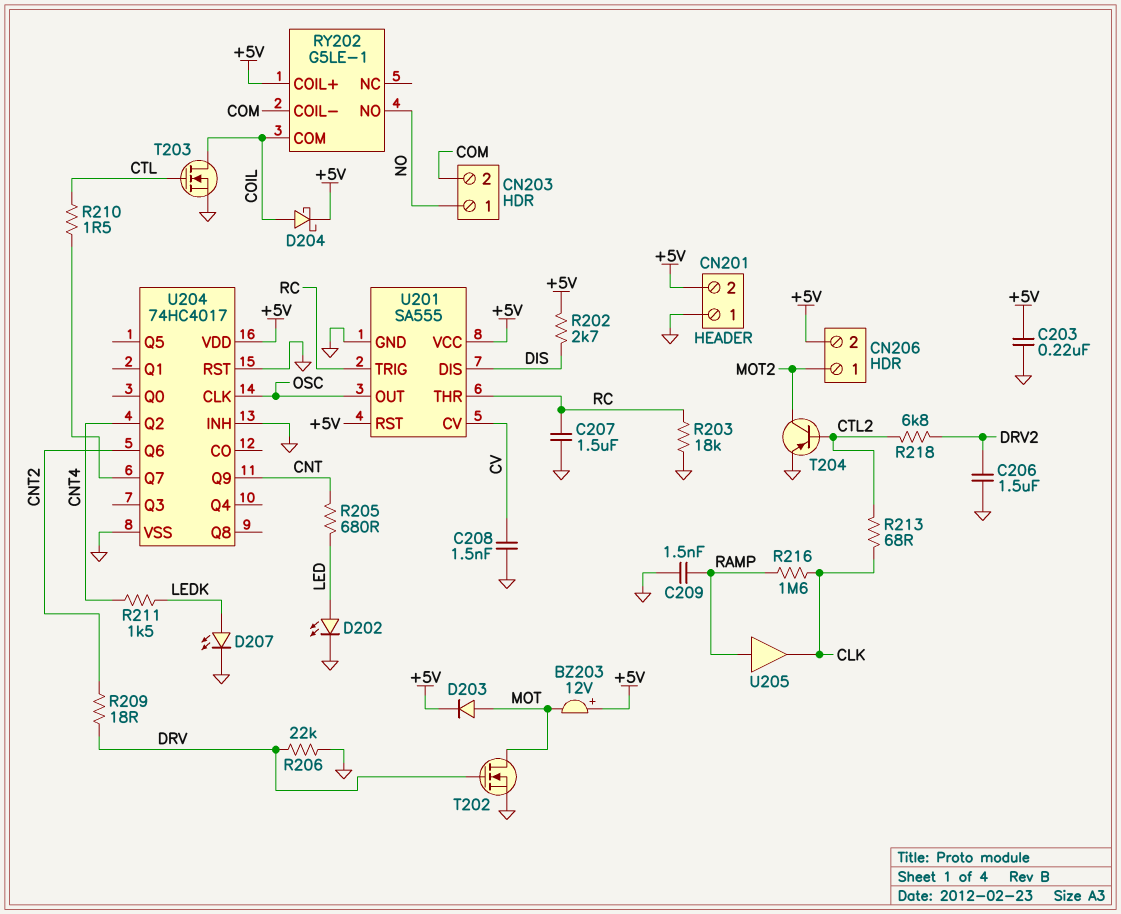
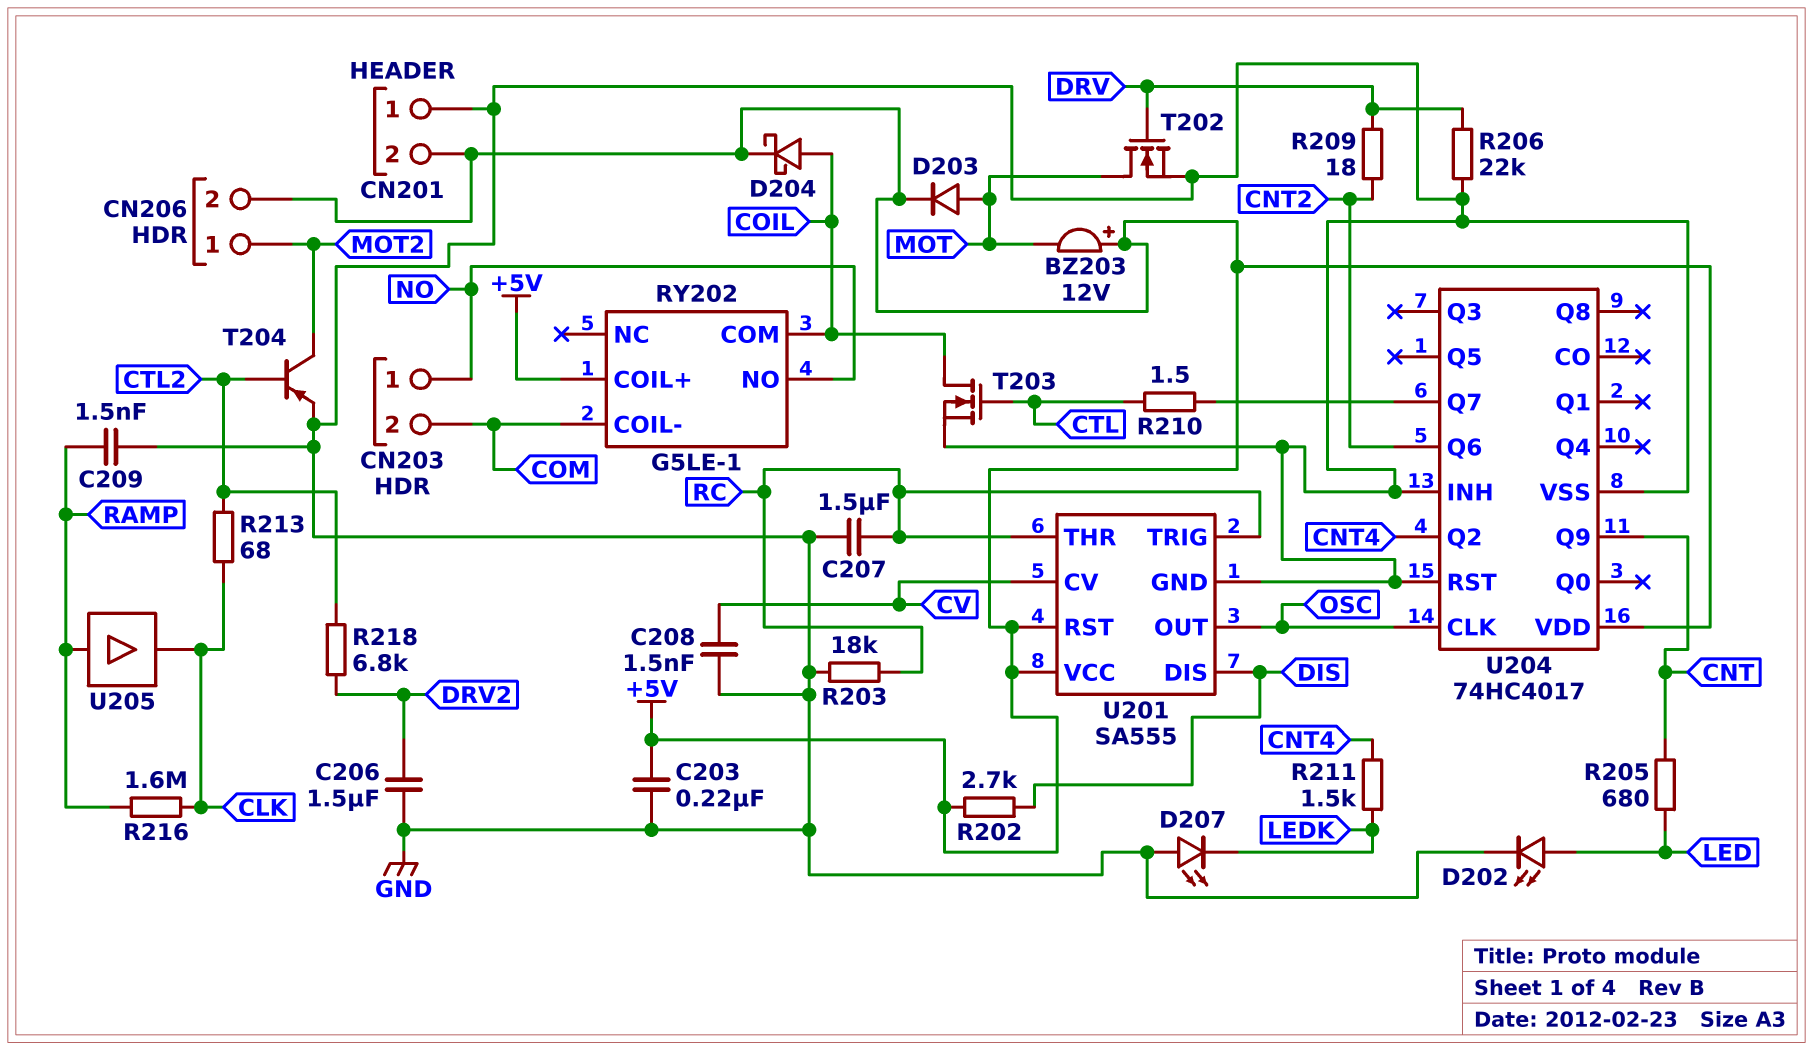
D207: LED (A LEDK, K GND) -> LED (A GND, K LEDK)

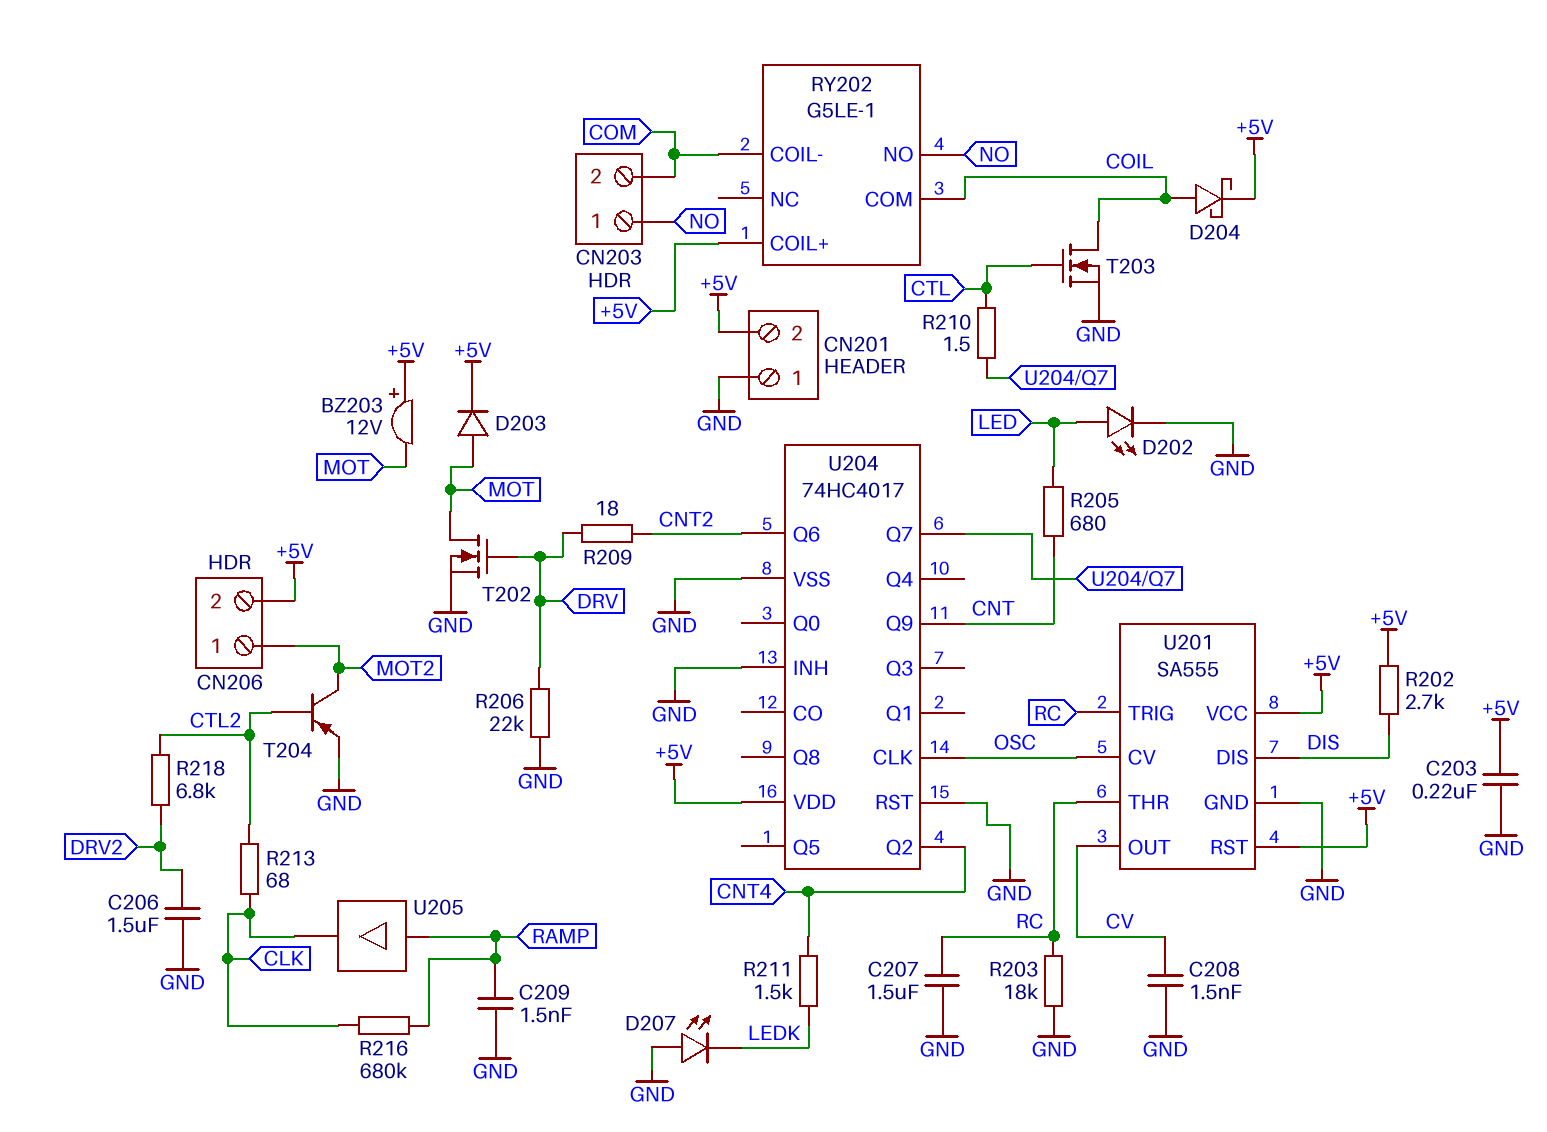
R216: 1.6M (CLK, RAMP) -> 680k (CLK, RAMP)
U201 pin CV: CV -> OSC
U201 pin OUT: OSC -> CV

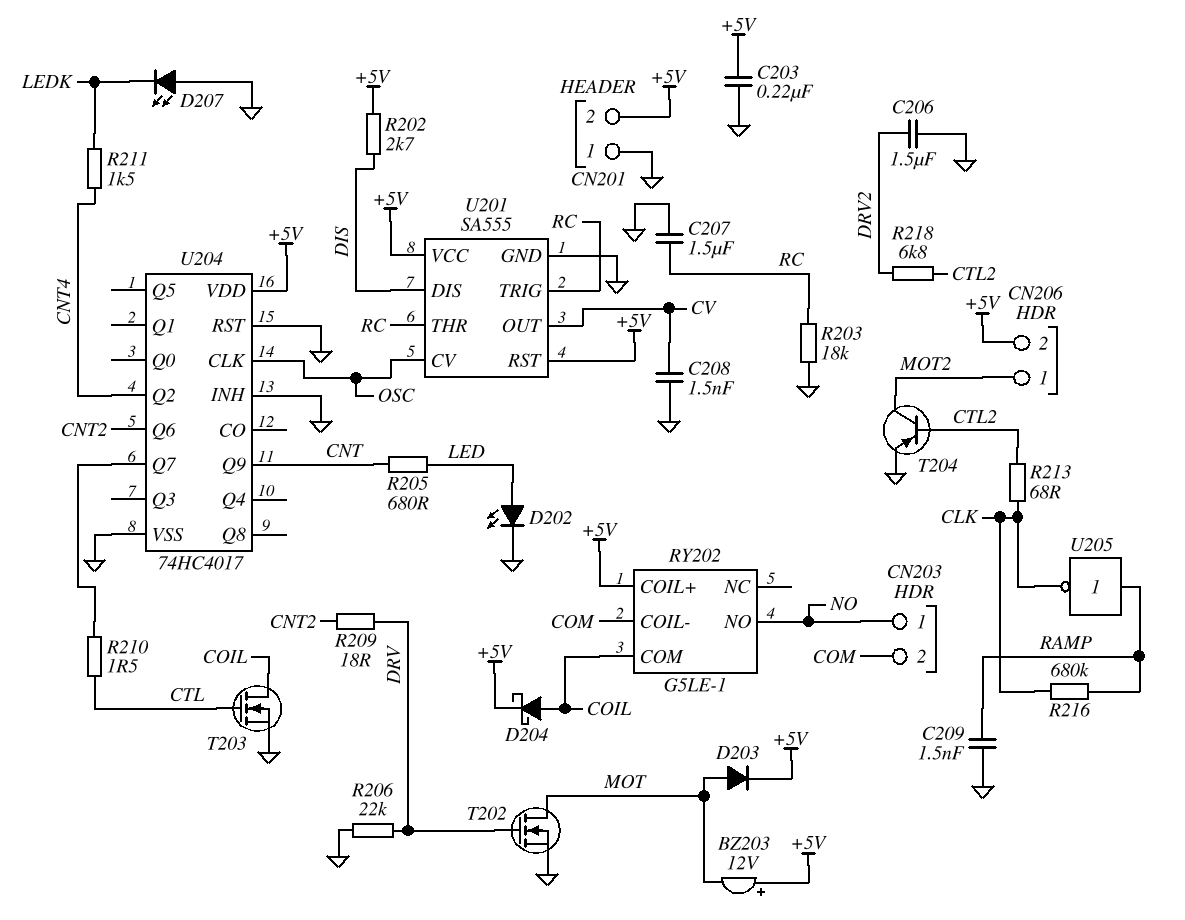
U205: buffer (in RAMP, out CLK) -> NOT (in RAMP, out CLK)

